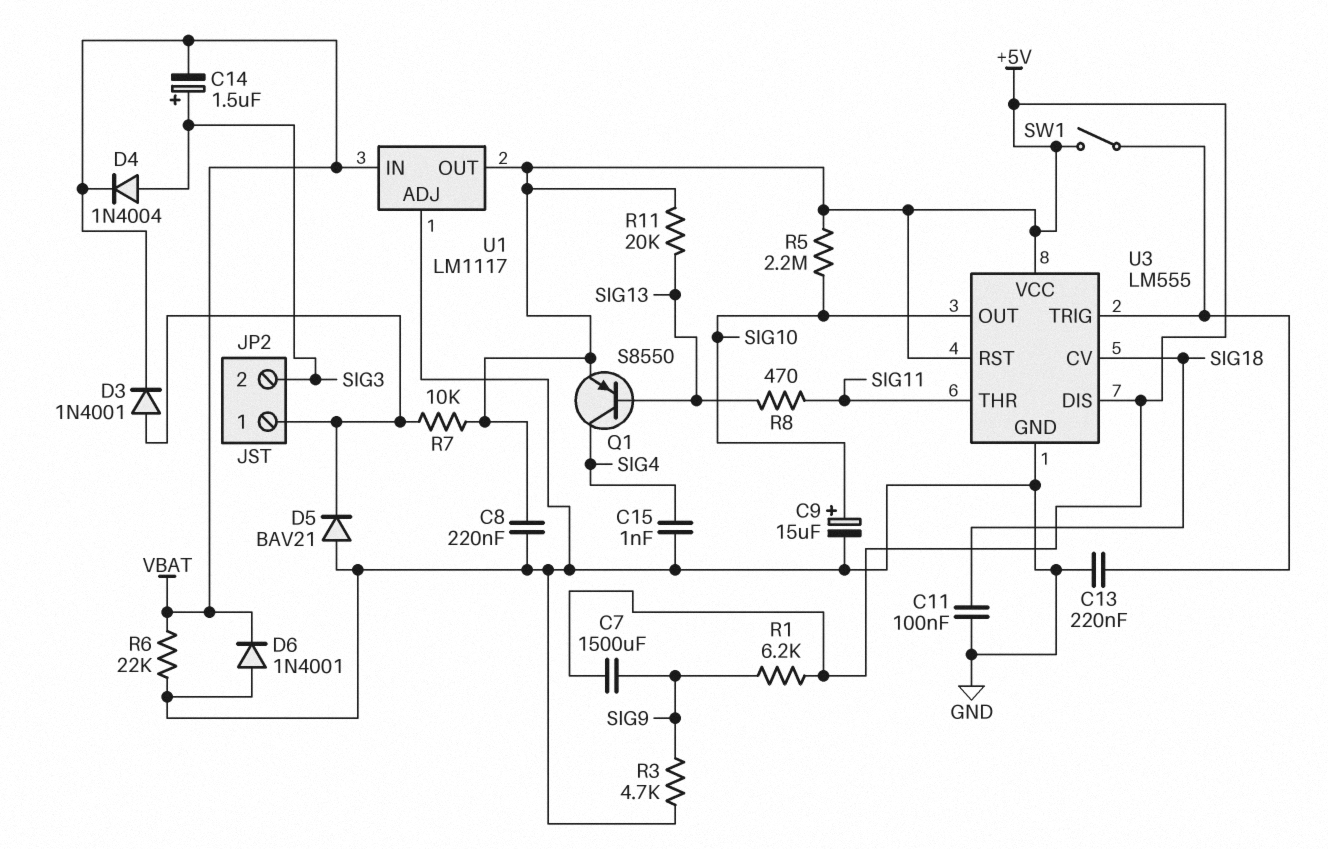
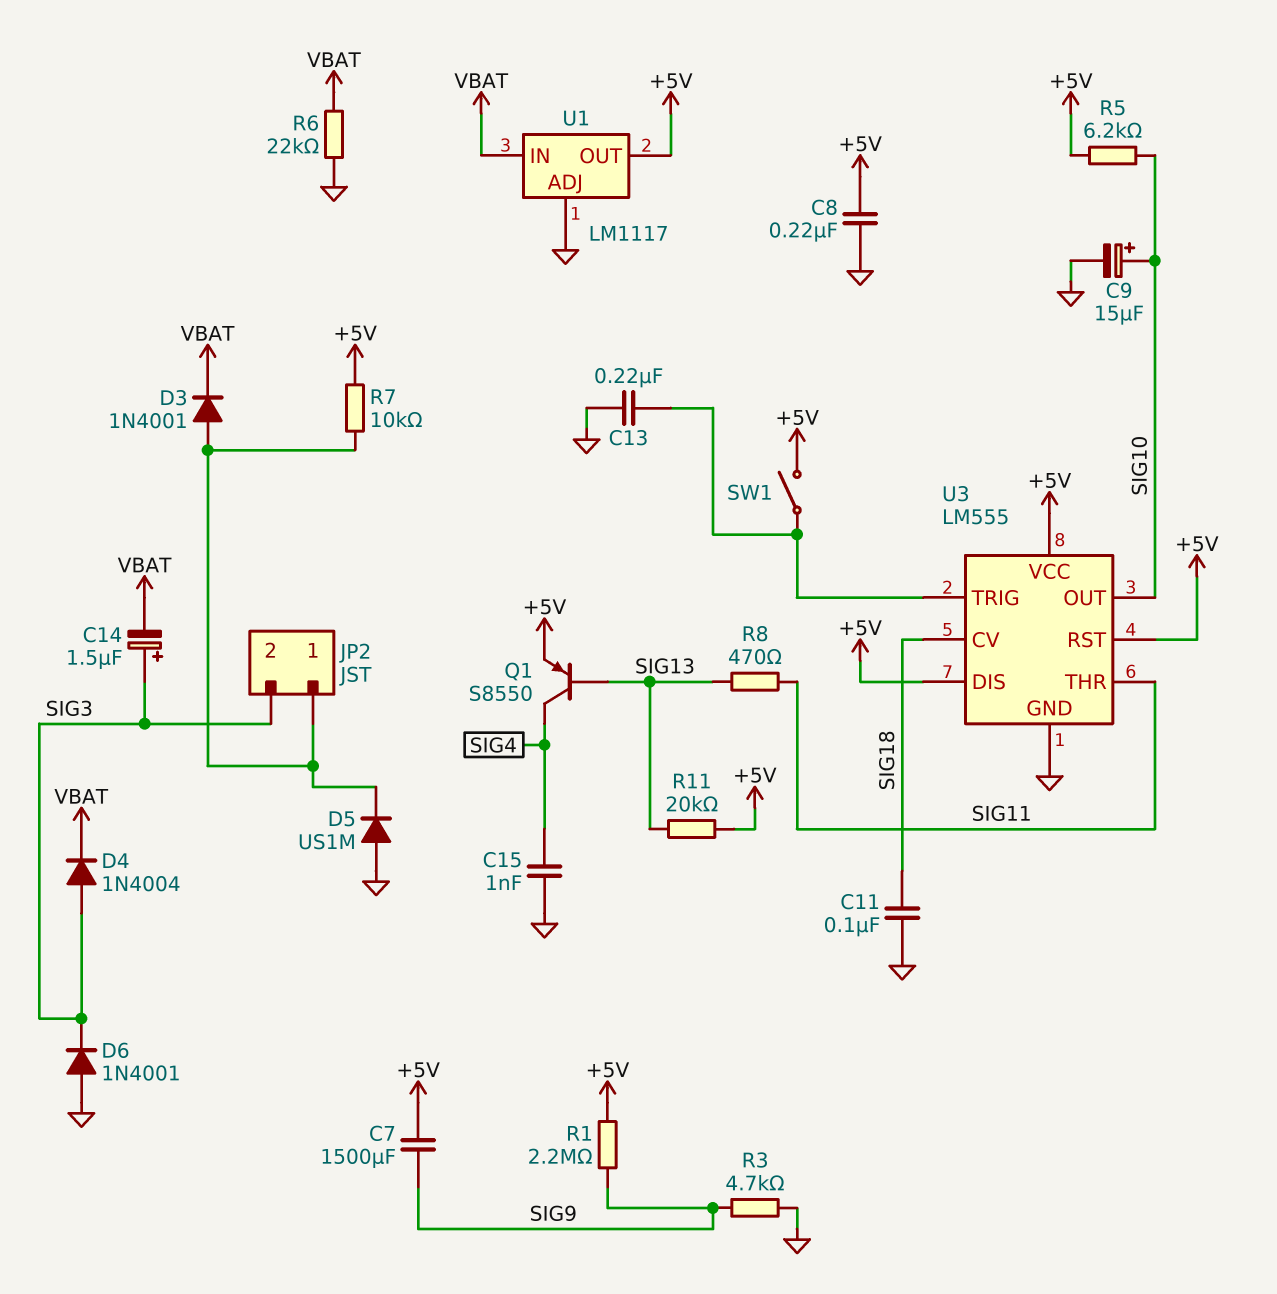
D5: diode BAV21 (A GND, K JP2/1) -> diode US1M (A GND, K JP2/1)
D6: diode 1N4001 (A GND, K VBAT) -> diode 1N4001 (A GND, K SIG3)
R1: 6.2k (+5V, SIG9) -> 2.2M (+5V, SIG9)
R5: 2.2M (+5V, SIG10) -> 6.2k (+5V, SIG10)

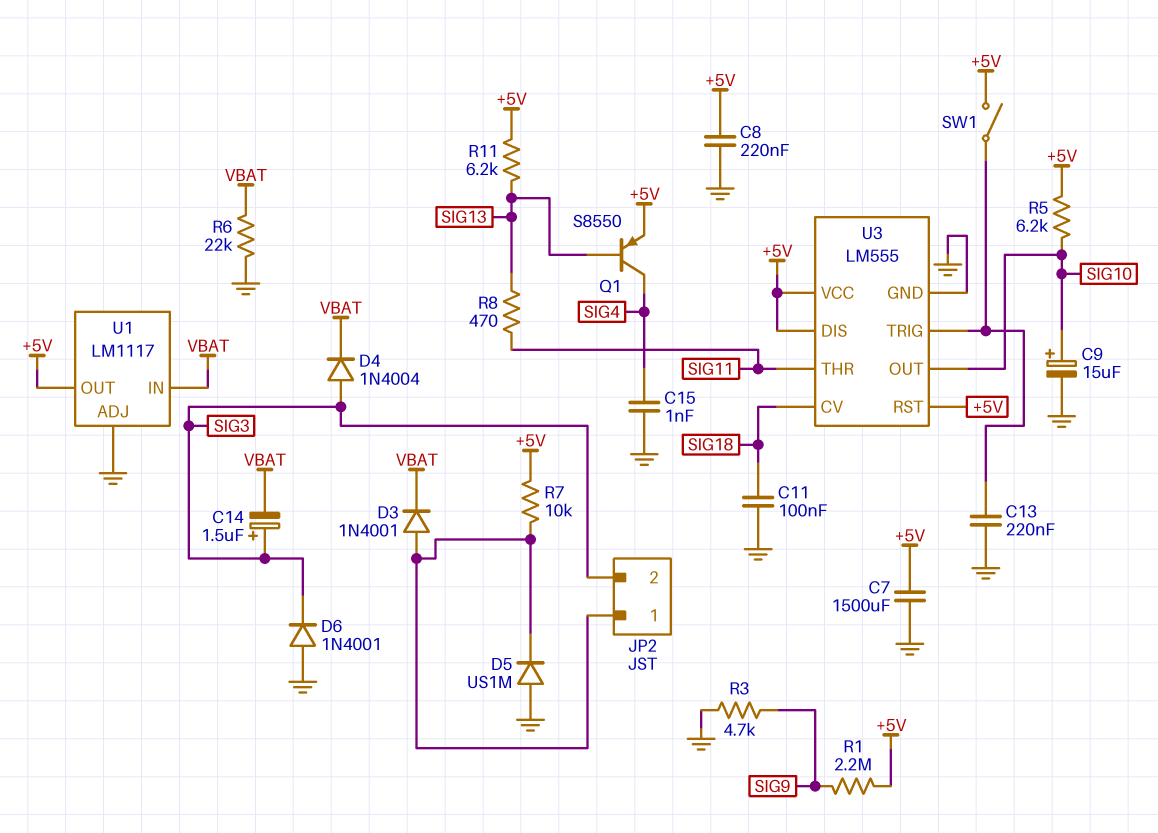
C7: 1500uF (+5V, SIG9) -> 1500uF (+5V, GND)
R11: 20k (+5V, SIG13) -> 6.2k (+5V, SIG13)

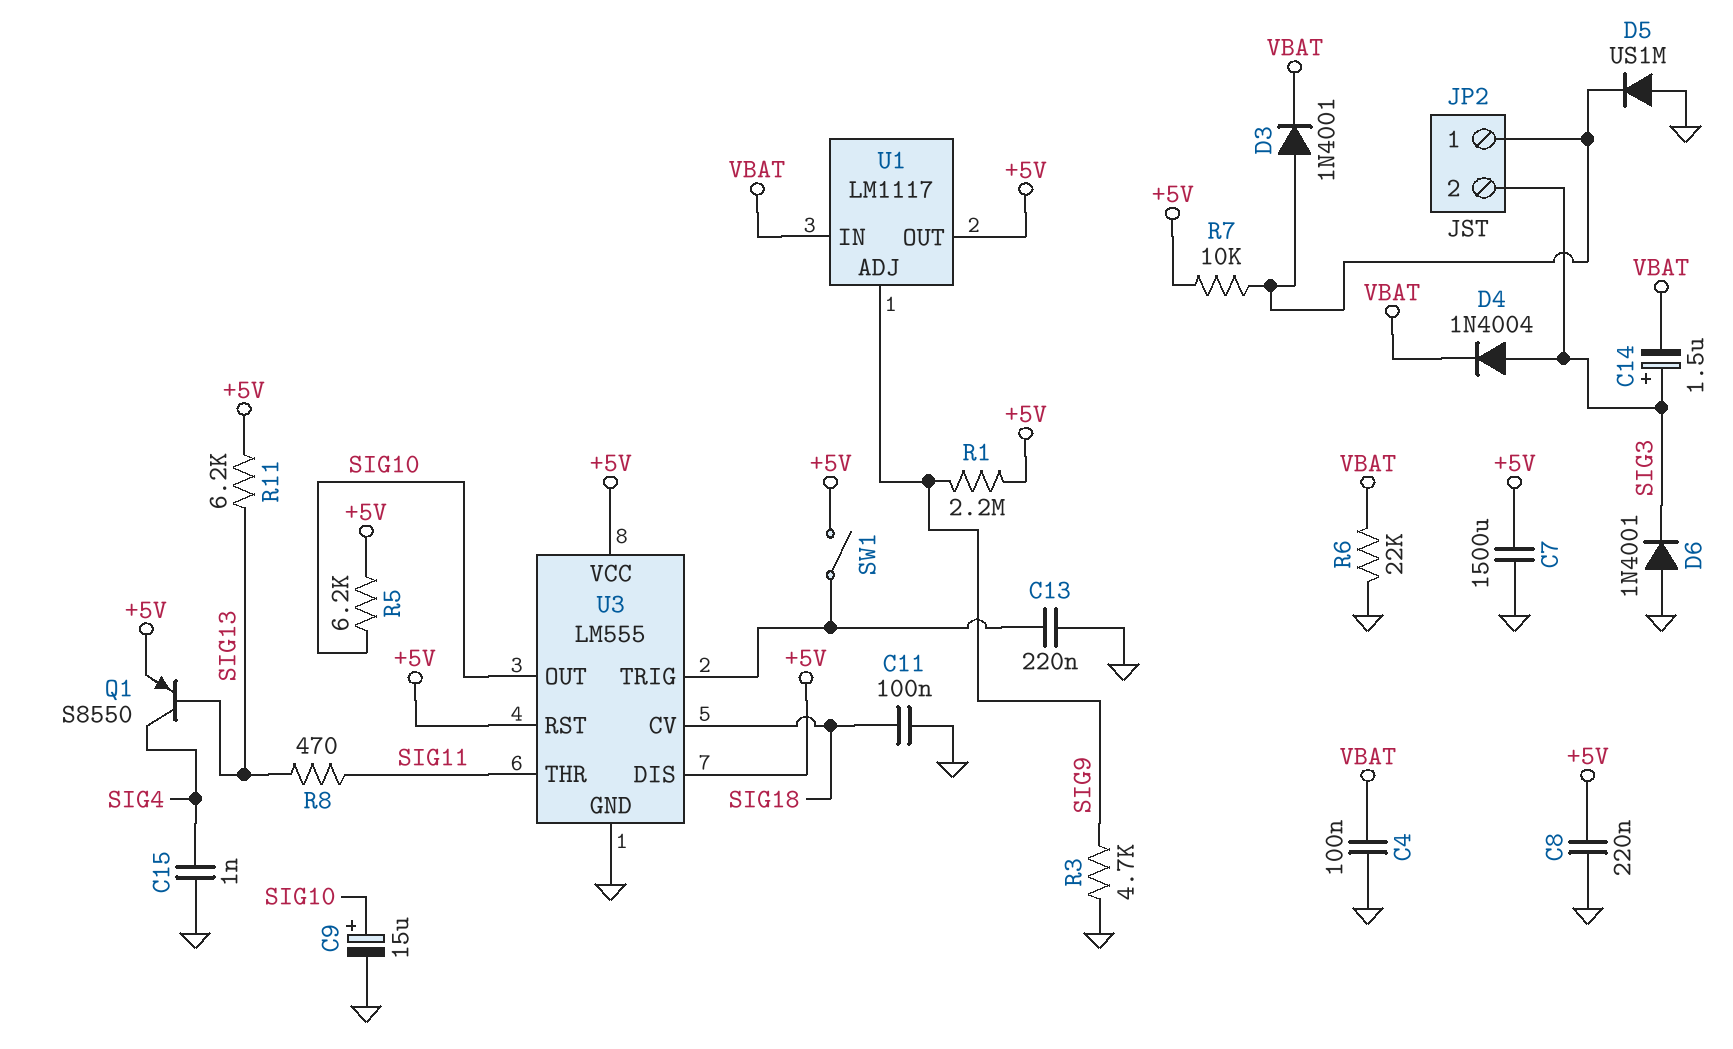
C4: none -> 100nF (GND, VBAT)
U1 pin ADJ: GND -> SIG9

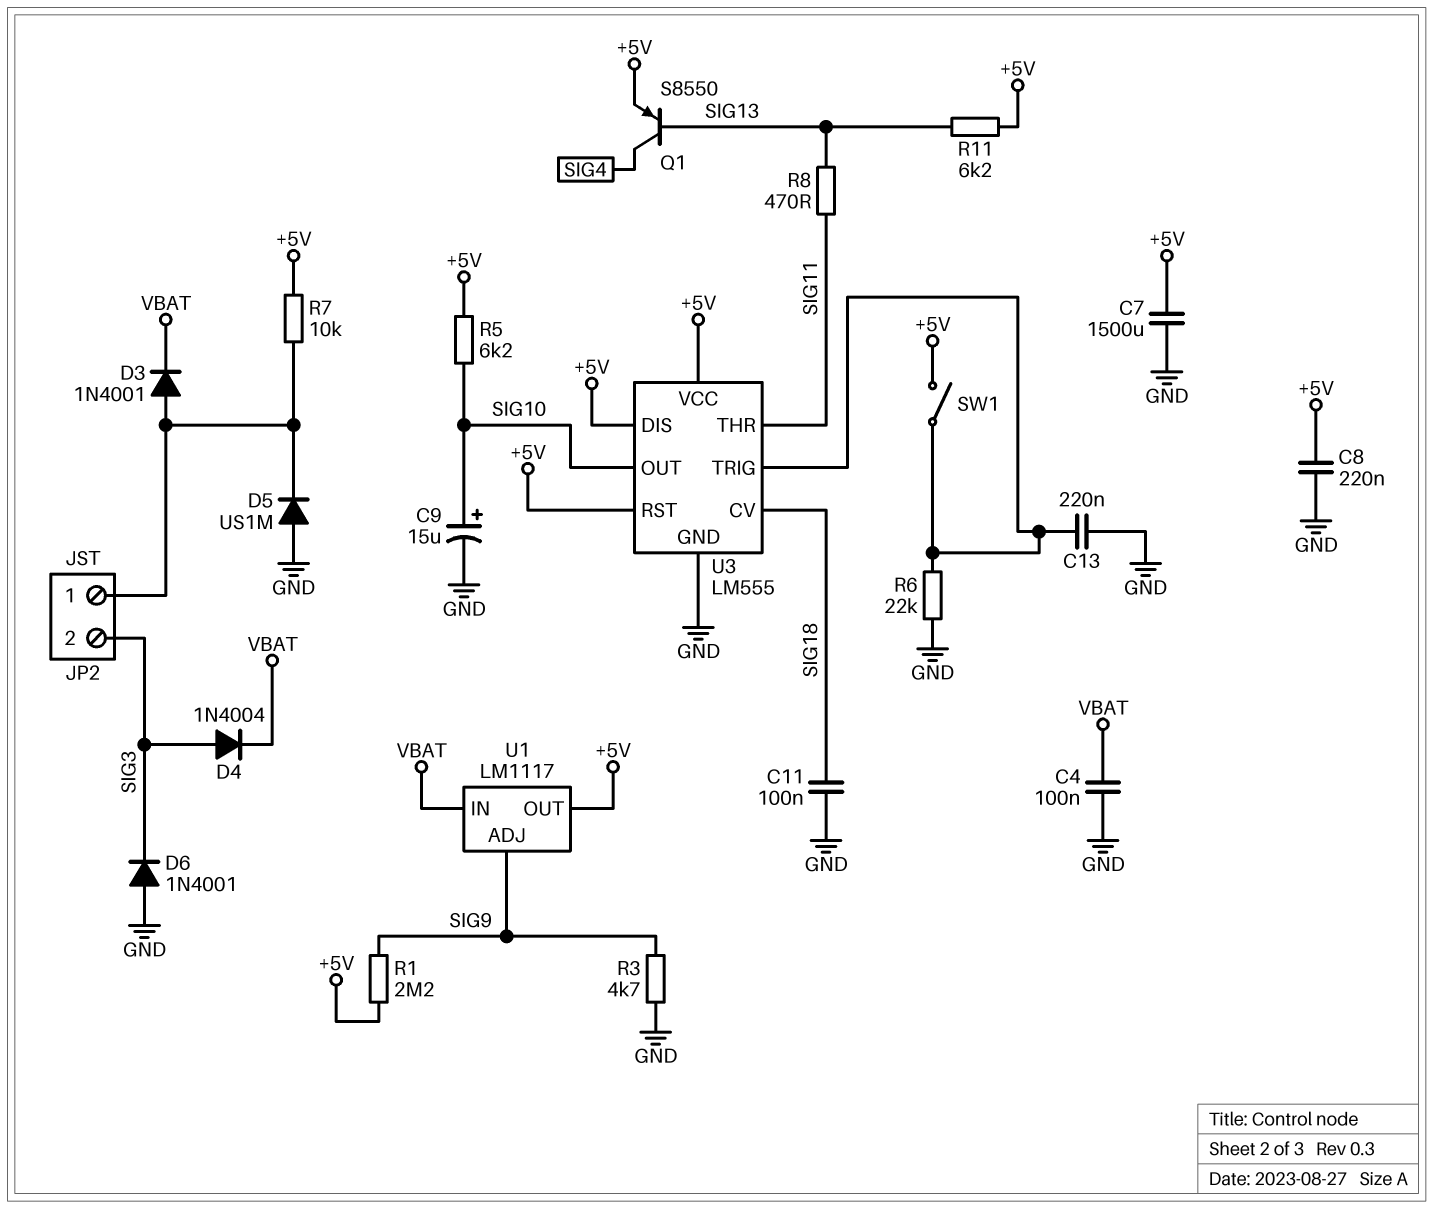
C14: 1.5uF (plus SIG3, minus VBAT) -> none
C15: 1nF (GND, SIG4) -> none
R6: 22k (GND, VBAT) -> 22k (GND, U3/TRIG)

